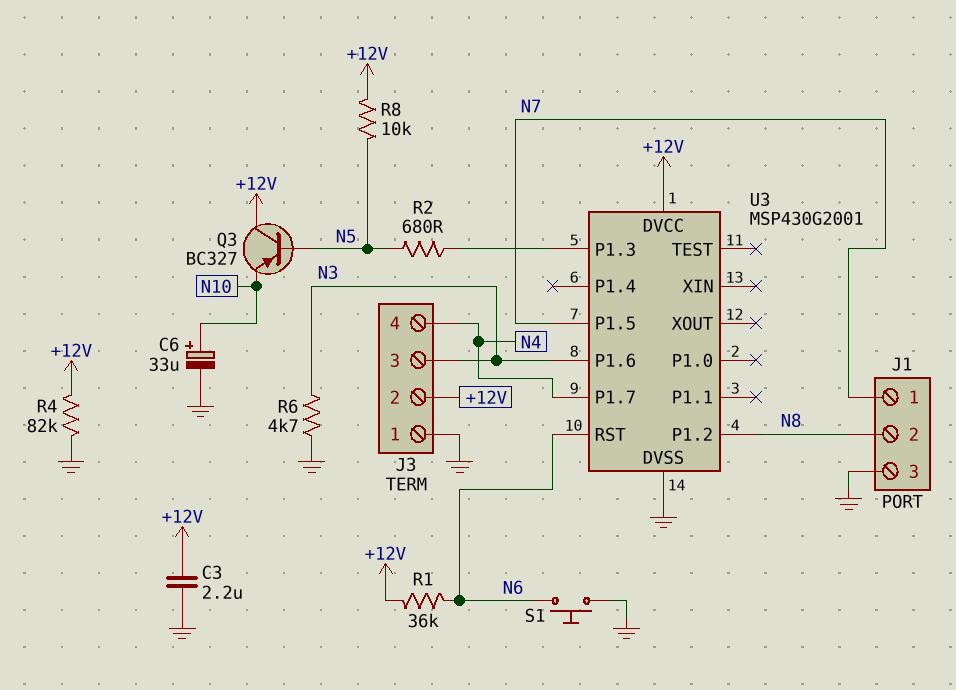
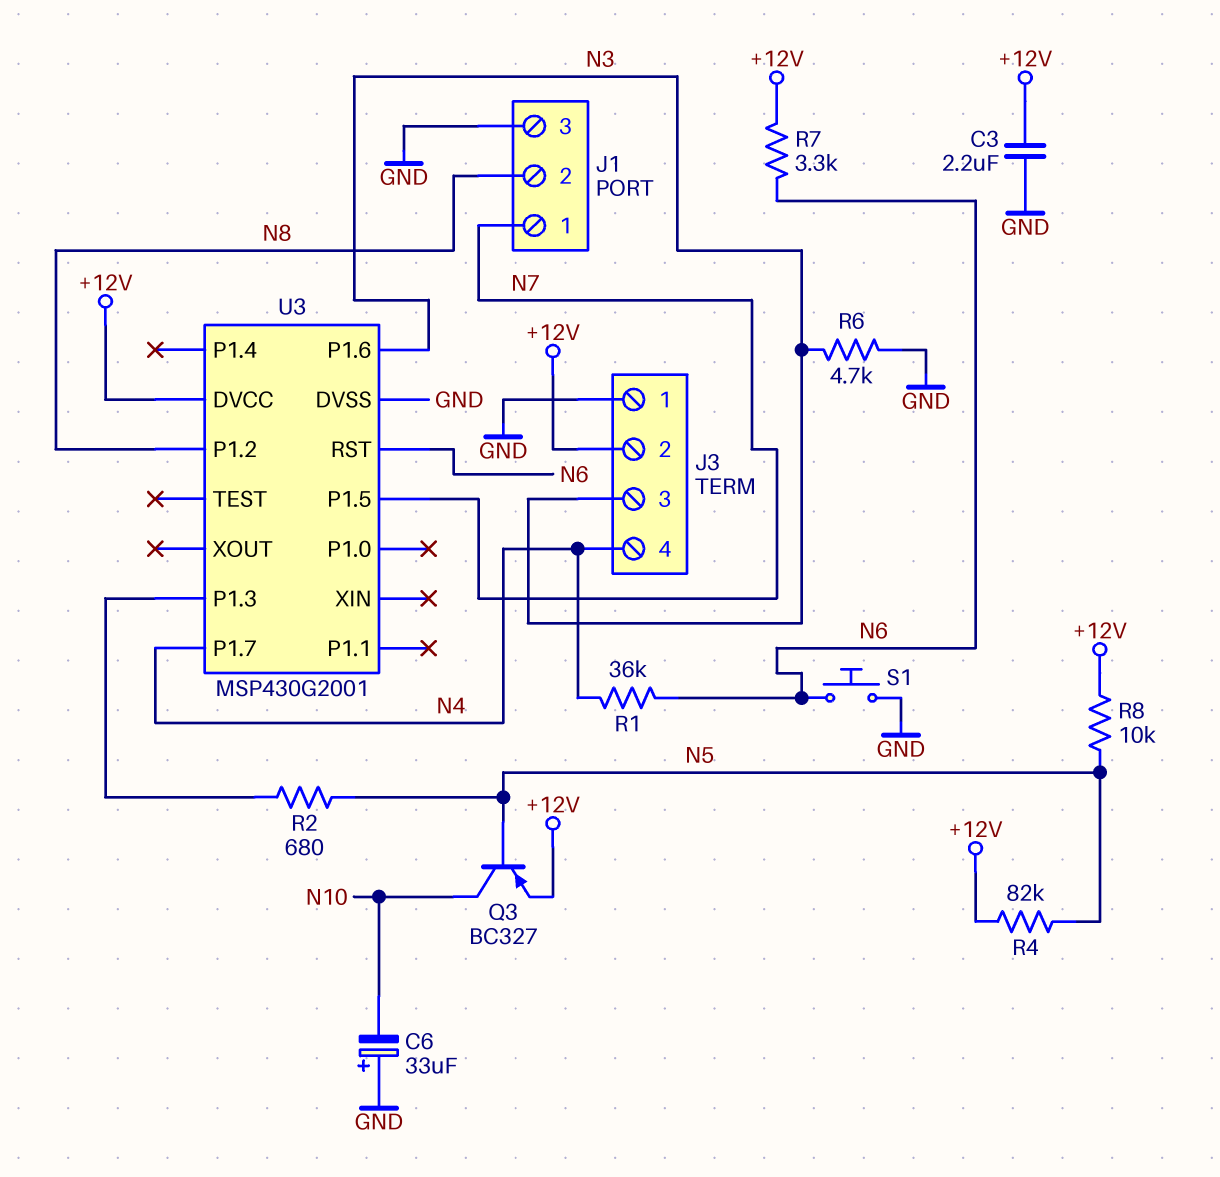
C6: 33uF (plus N10, minus GND) -> 33uF (plus GND, minus N10)
Q3: PNP BC327 (B N5, C +12V, E N10) -> PNP BC327 (B N5, C N10, E +12V)
R1: 36k (+12V, N6) -> 36k (N4, N6)
R4: 82k (+12V, GND) -> 82k (+12V, N5)
R7: none -> 3.3k (+12V, N6)

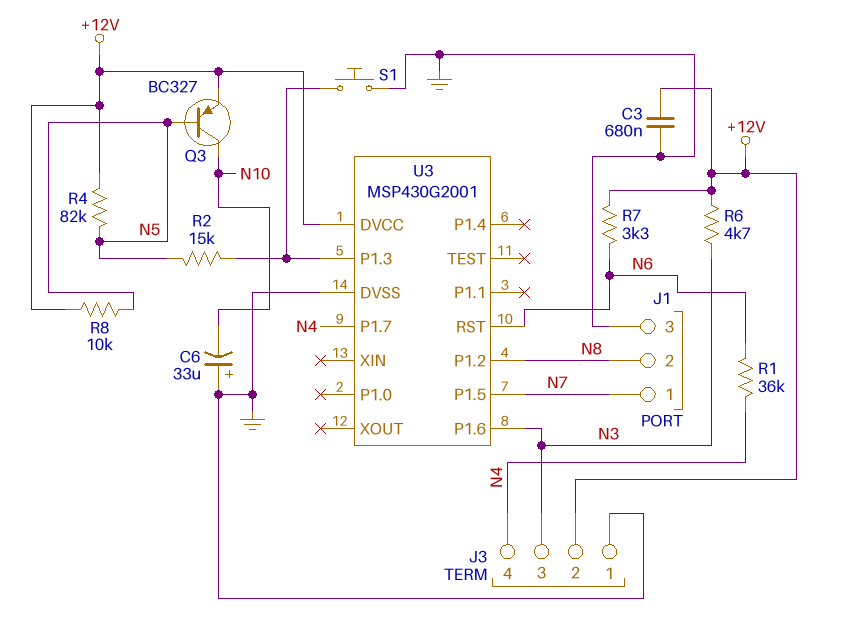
C3: 2.2uF (+12V, GND) -> 680nF (+12V, GND)
R2: 680 (N5, U3/P1.3) -> 15k (N5, U3/P1.3)
R6: 4.7k (GND, N3) -> 4.7k (+12V, N3)
S1: button (GND, N6) -> button (GND, U3/P1.3)

